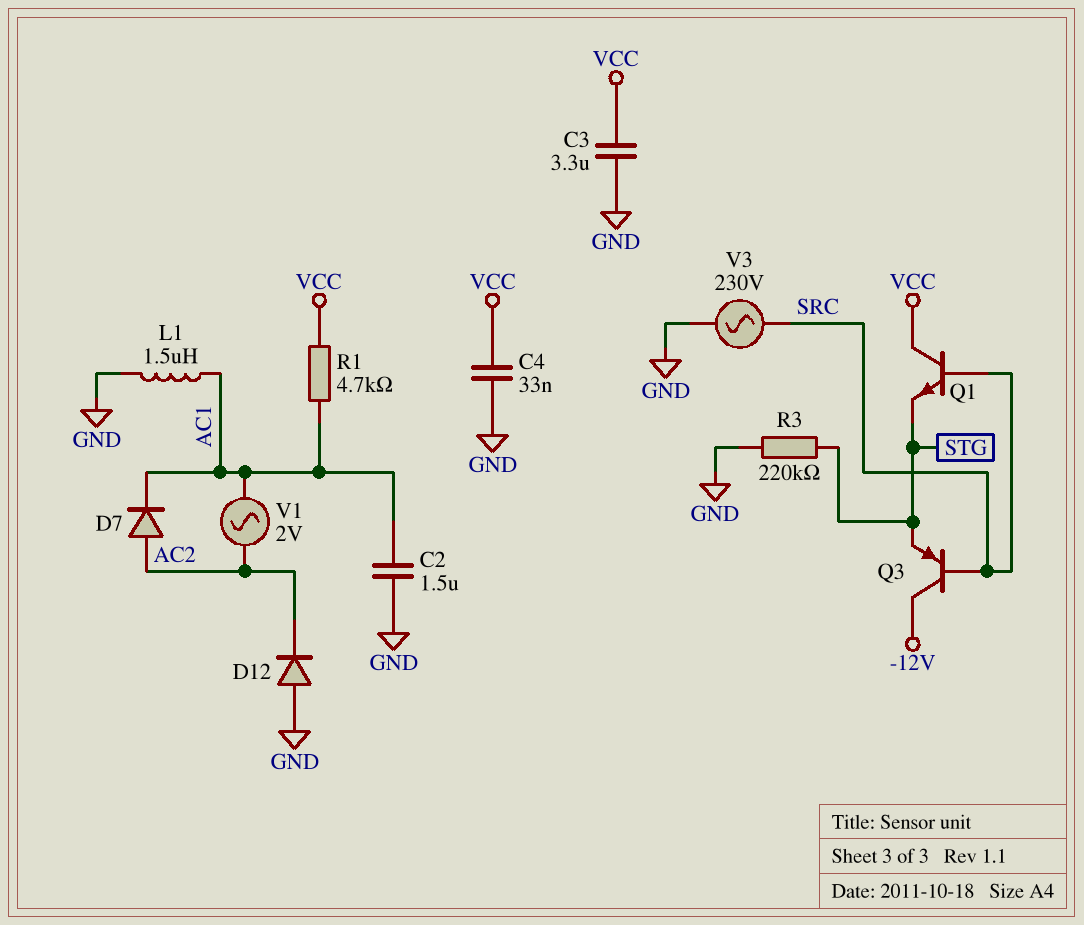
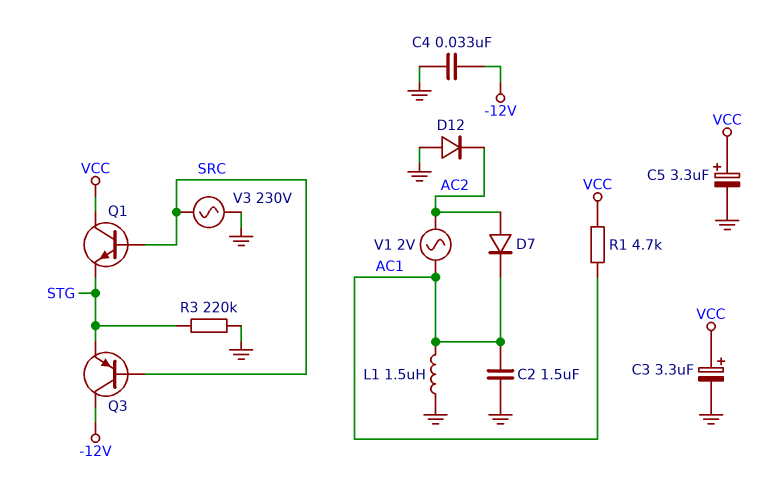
C3: 3.3uF (GND, VCC) -> 3.3uF (plus VCC, minus GND)
C4: 33nF (GND, VCC) -> 33nF (-12V, GND)
C5: none -> 3.3uF (plus VCC, minus GND)

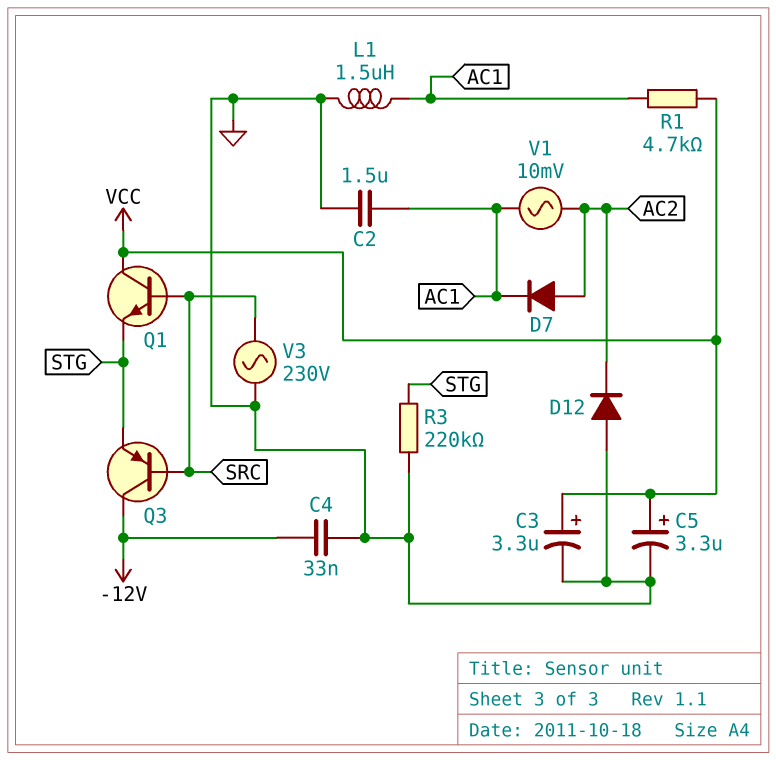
V1: AC 2V (AC1, AC2) -> AC 10mV (AC1, AC2)

